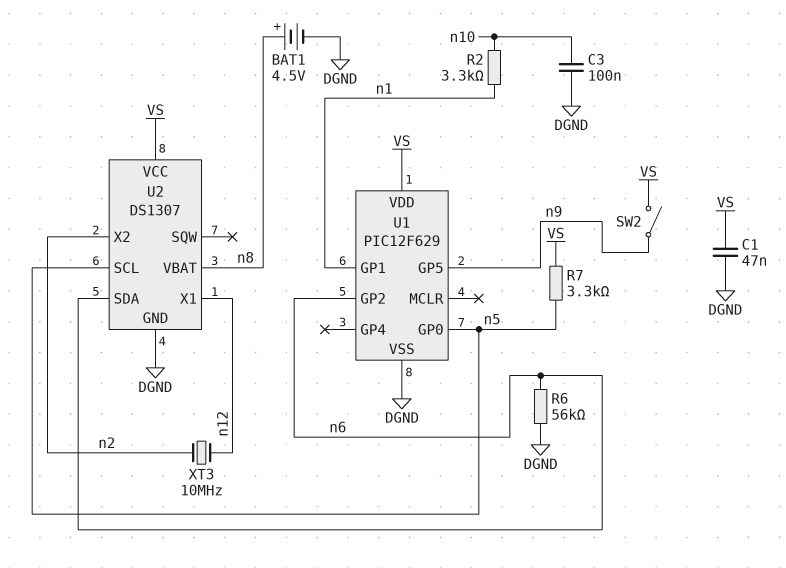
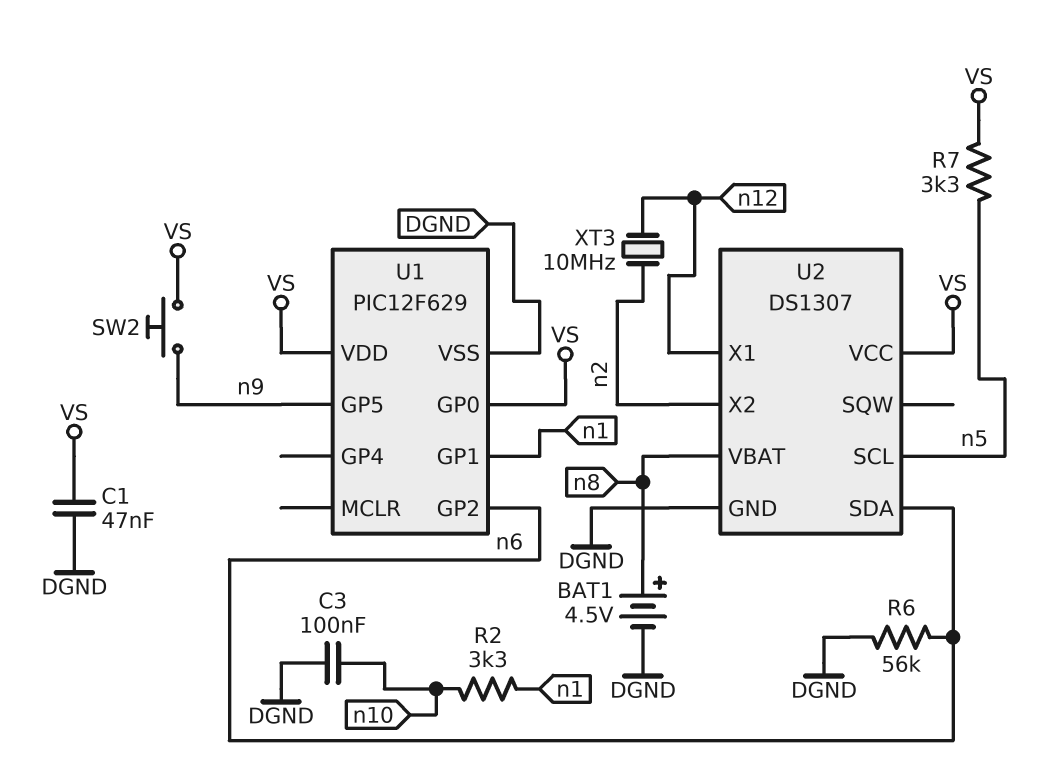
SW2: switch (VS, n9) -> button (VS, n9)
U1 pin GP0: n5 -> VS

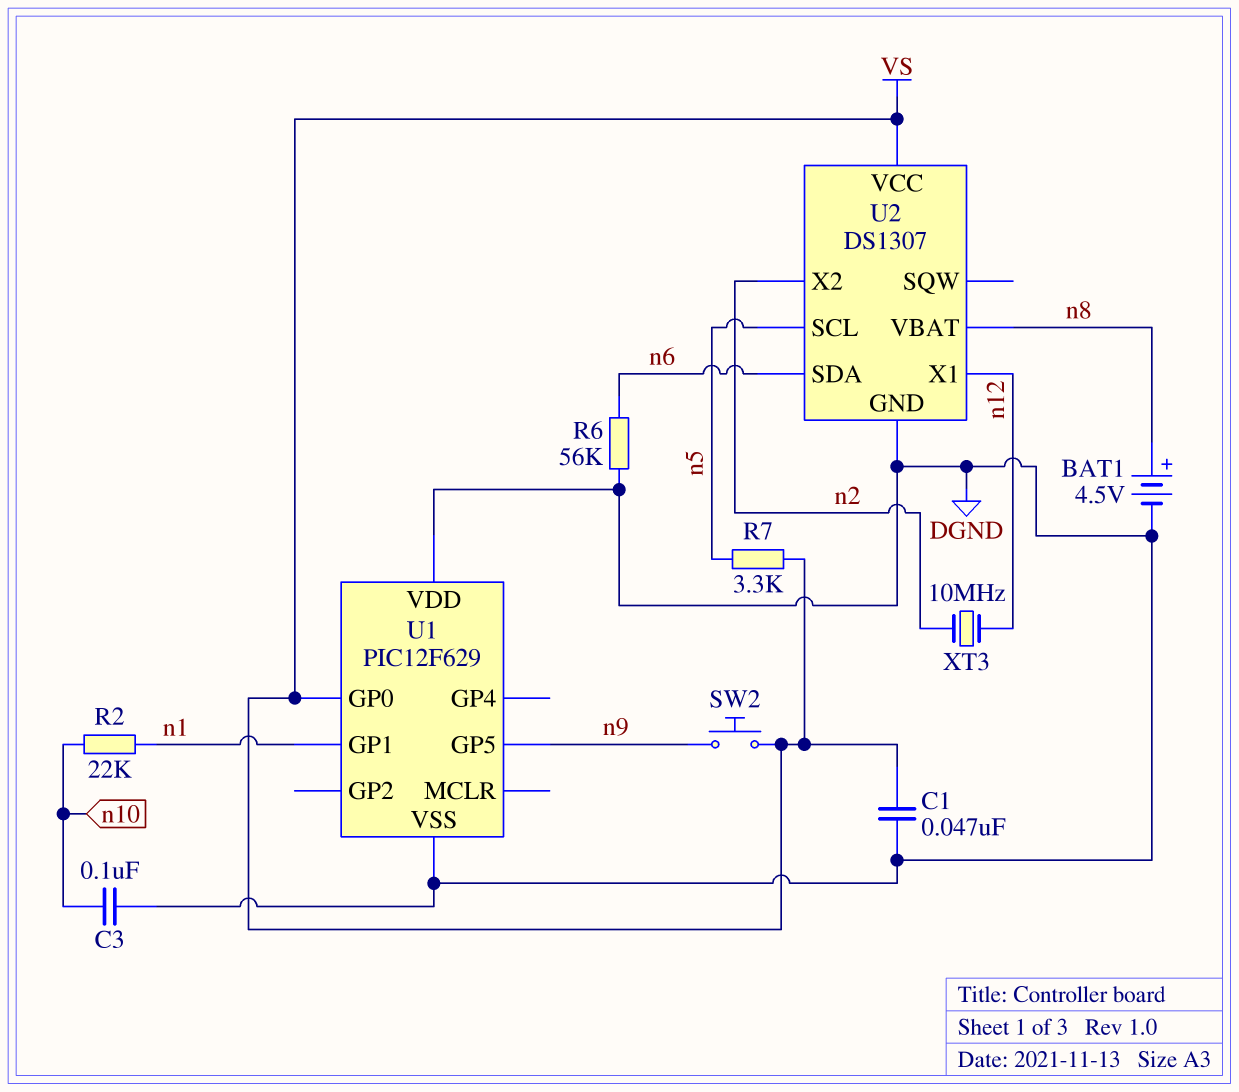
R2: 3.3k (n1, n10) -> 22k (n1, n10)
U1 pin GP2: n6 -> none
U1 pin VDD: VS -> DGND

